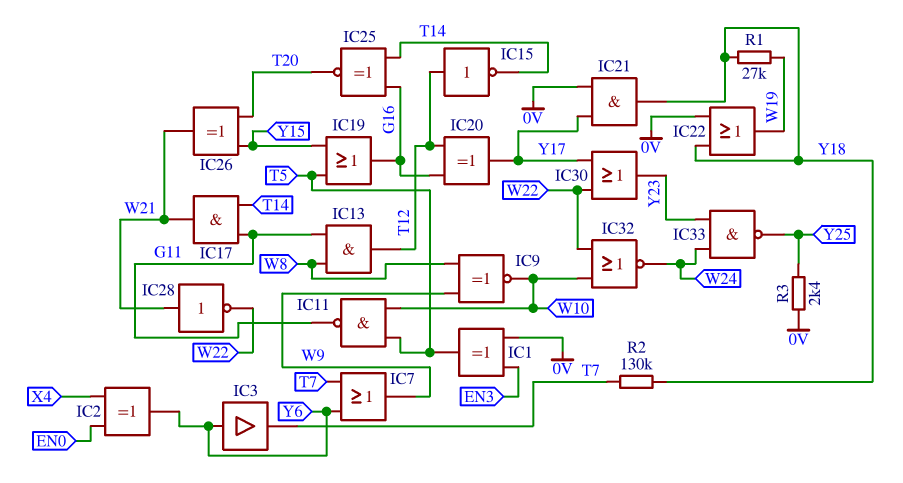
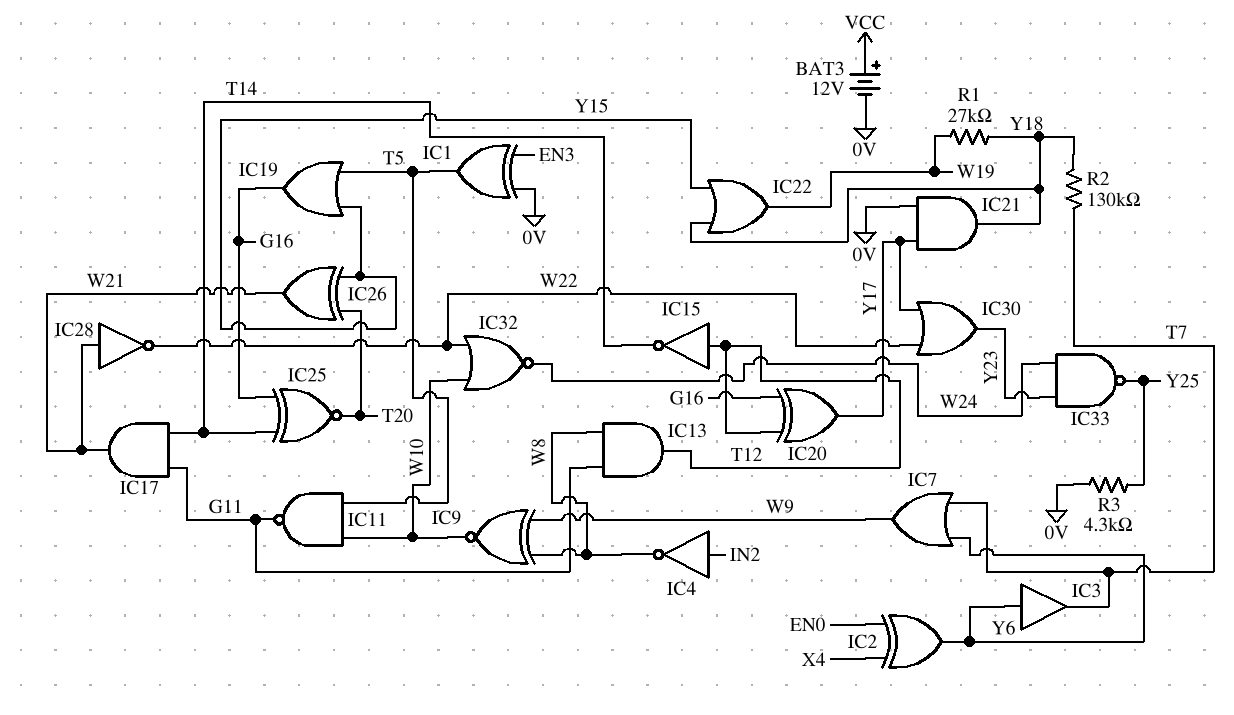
BAT3: none -> 12V (plus VCC, minus 0V)
IC4: none -> NOT (in IN2, out W8)
IC22: OR (in 0V, in Y18, out W19) -> OR (in Y15, in Y18, out W19)
R3: 2.4k (0V, Y25) -> 4.3k (0V, Y25)

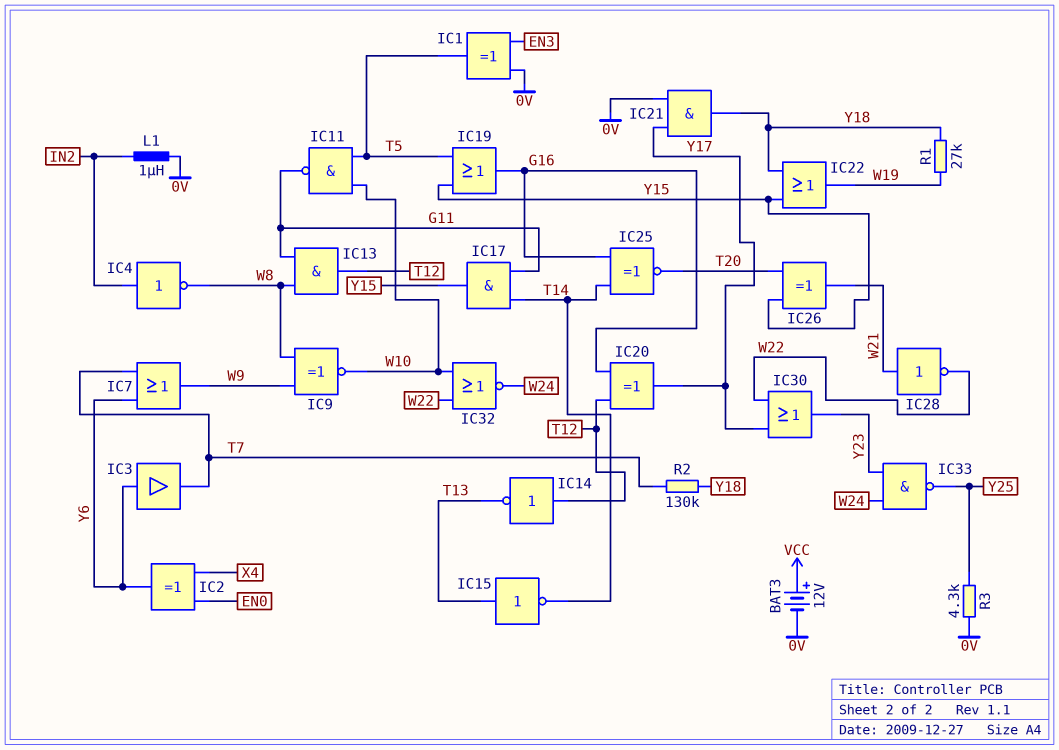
IC14: none -> NOT (in T12, out T13)
IC15: NOT (in T12, out T14) -> NOT (in T13, out T14)
IC17: AND (in G11, in T14, out W21) -> AND (in G11, in T14, out Y15)
L1: none -> 1uH (0V, IN2)

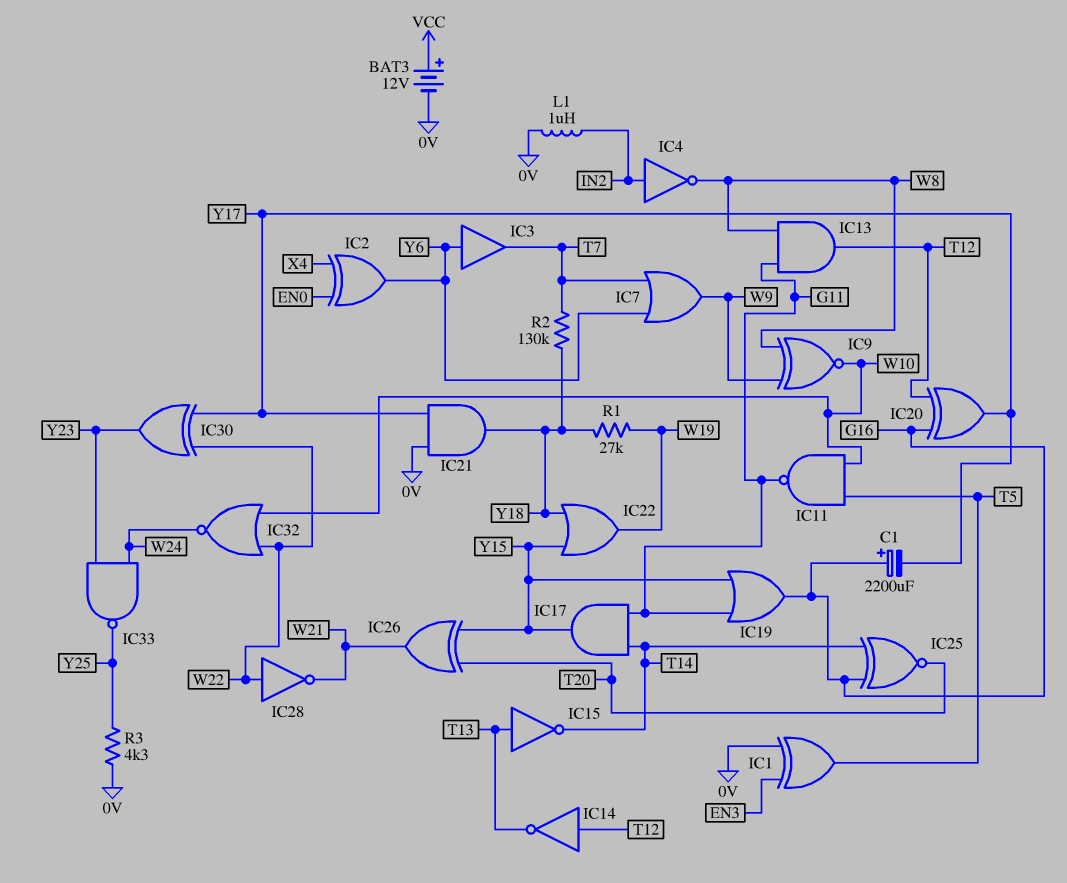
C1: none -> 2200uF (plus G16, minus Y17)
IC19: OR (in T5, in Y15, out G16) -> OR (in G11, in Y15, out G16)
IC28: NOT (in W21, out W22) -> NOT (in W22, out W21)
IC30: OR (in W22, in Y17, out Y23) -> XOR (in W22, in Y17, out Y23)

